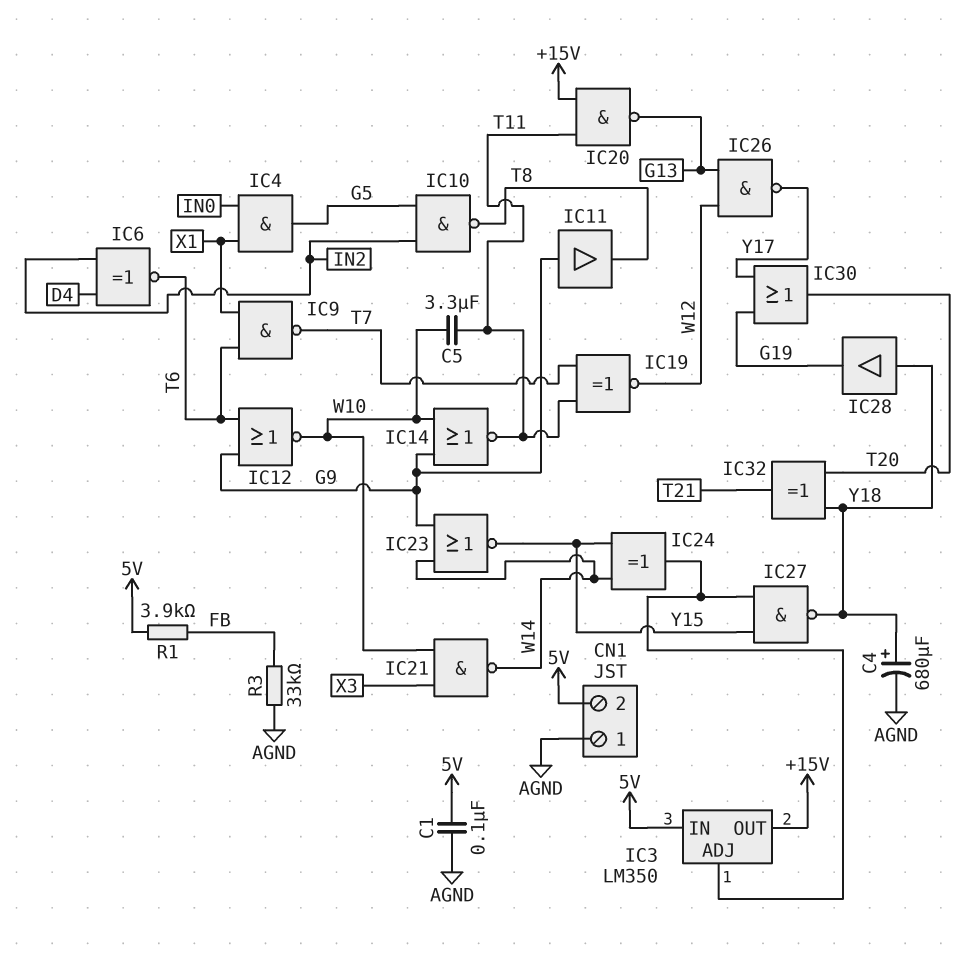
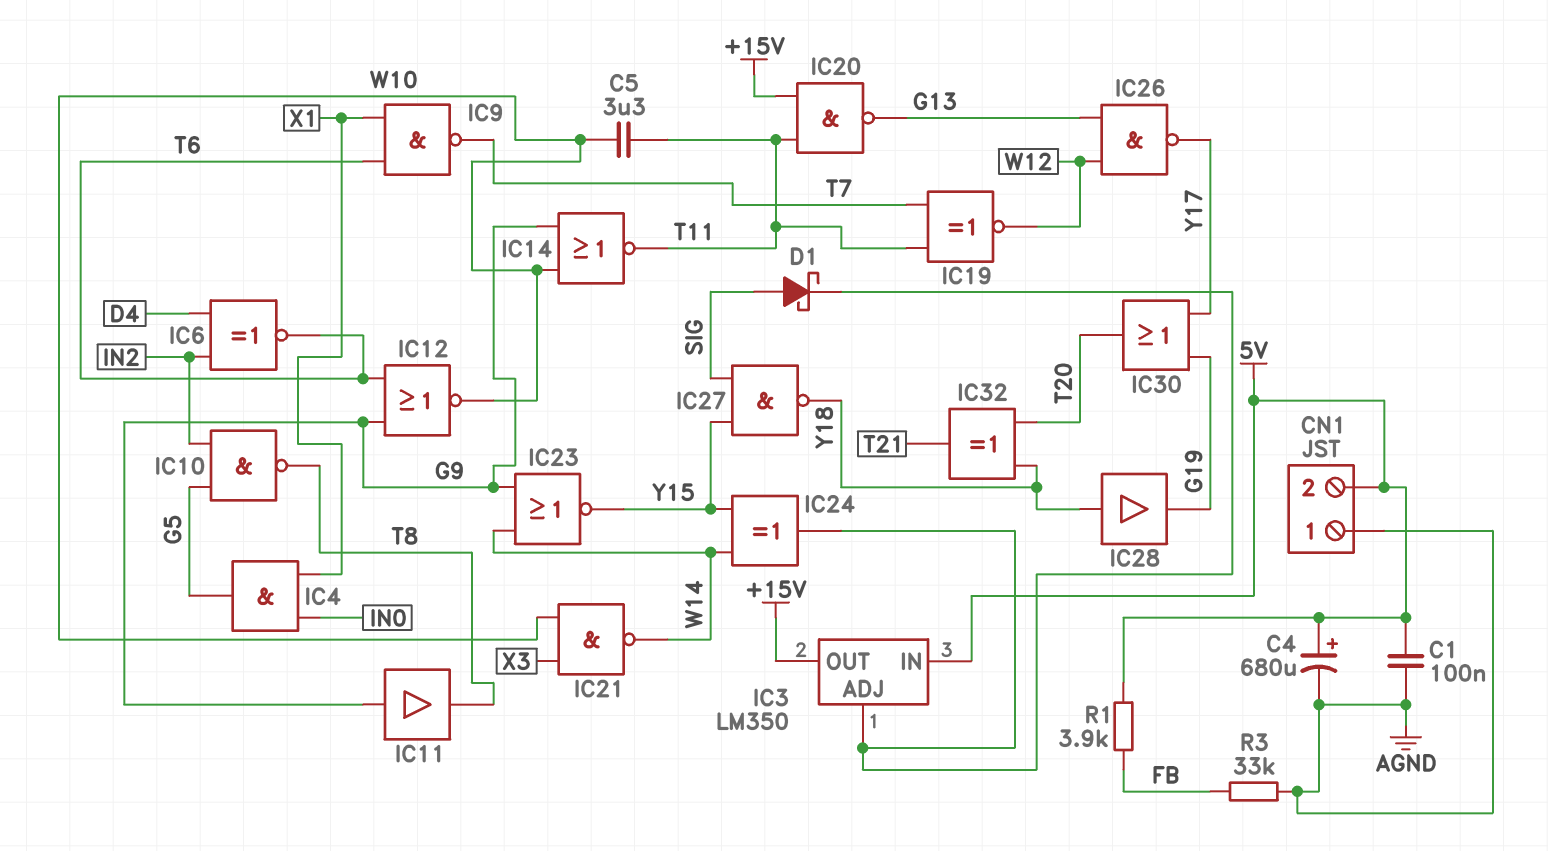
C4: 680uF (plus Y18, minus AGND) -> 680uF (plus 5V, minus AGND)
D1: none -> schottky (A SIG, K IC3/ADJ)
IC27: NAND (in IC3/ADJ, in Y15, out Y18) -> NAND (in SIG, in Y15, out Y18)

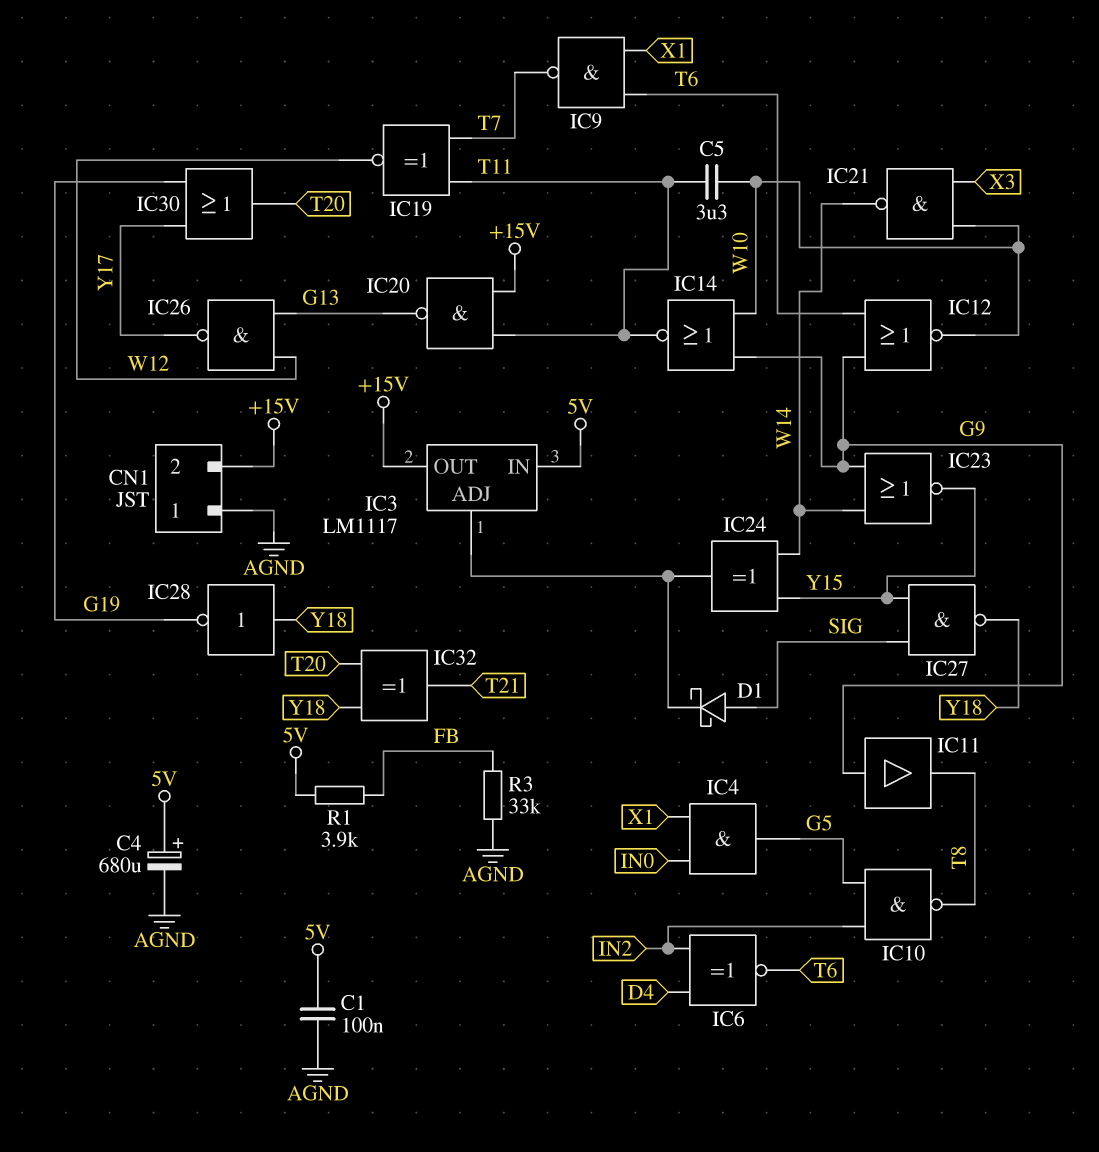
CN1 pin 2: 5V -> +15V
IC3: LM350 -> LM1117
IC28: buffer (in Y18, out G19) -> NOT (in Y18, out G19)

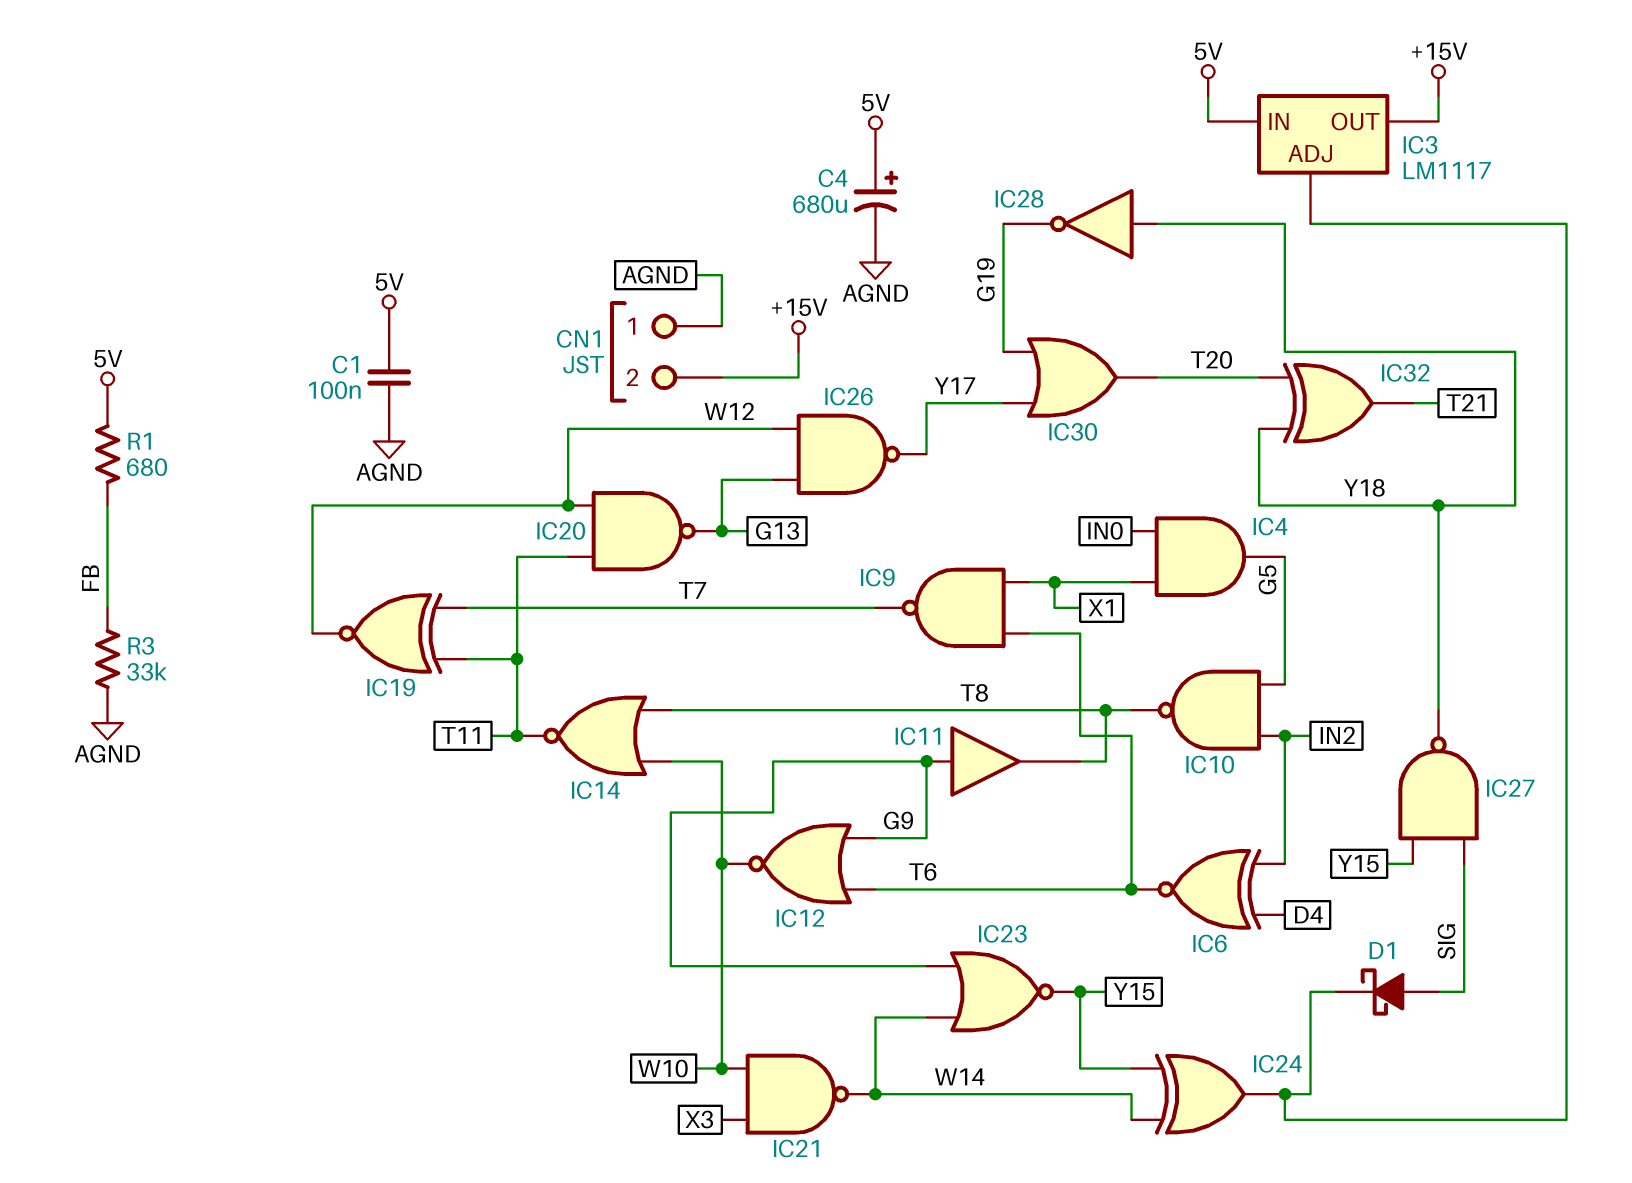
C5: 3.3uF (T11, W10) -> none
IC14: NOR (in G9, in W10, out T11) -> NOR (in T8, in W10, out T11)
IC20: NAND (in +15V, in T11, out G13) -> NAND (in T11, in W12, out G13)
R1: 3.9k (5V, FB) -> 680 (5V, FB)

